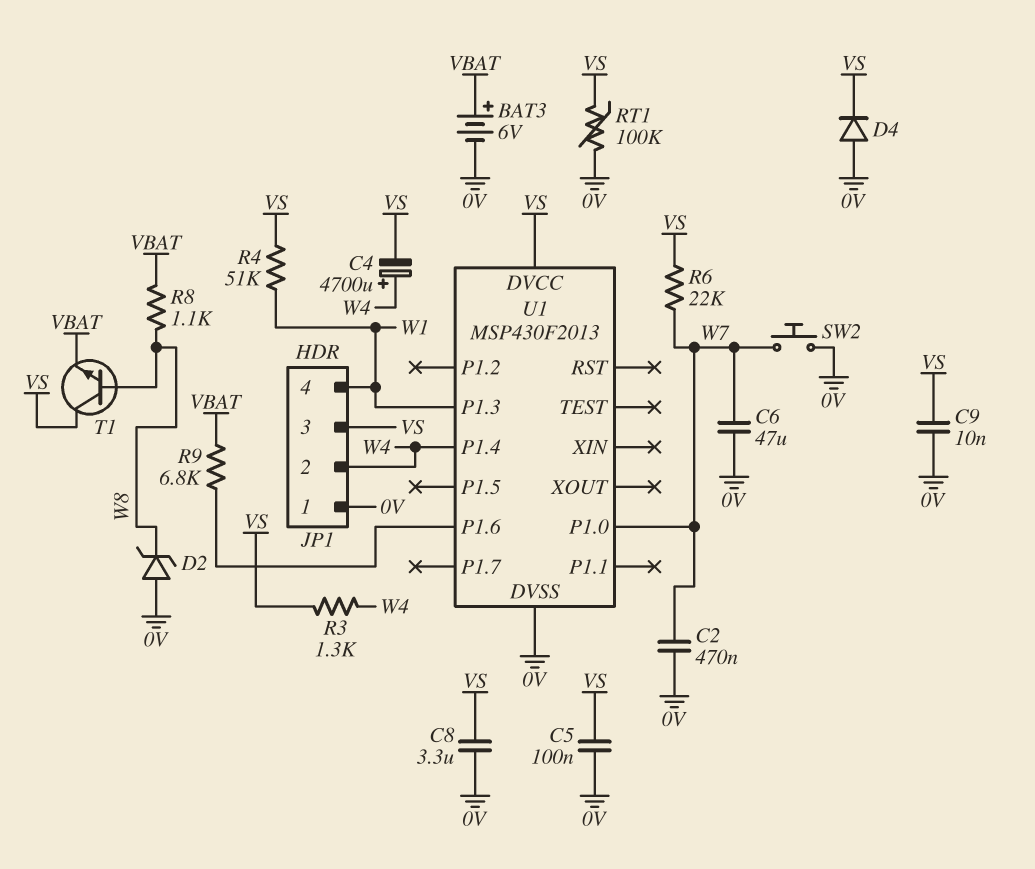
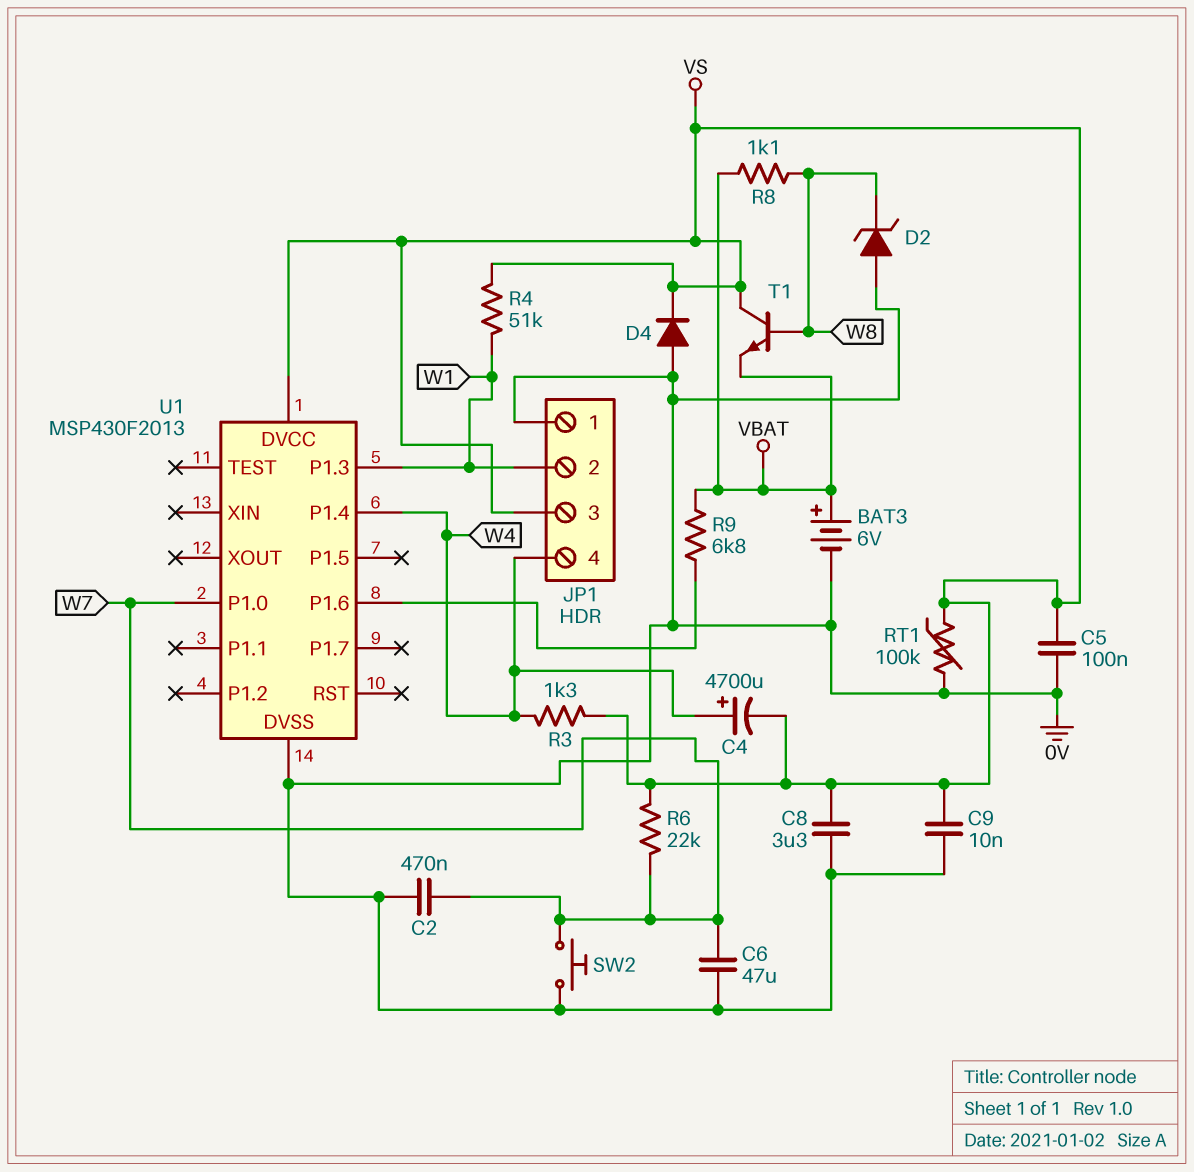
JP1 pin 2: W4 -> W1
JP1 pin 4: W1 -> W4

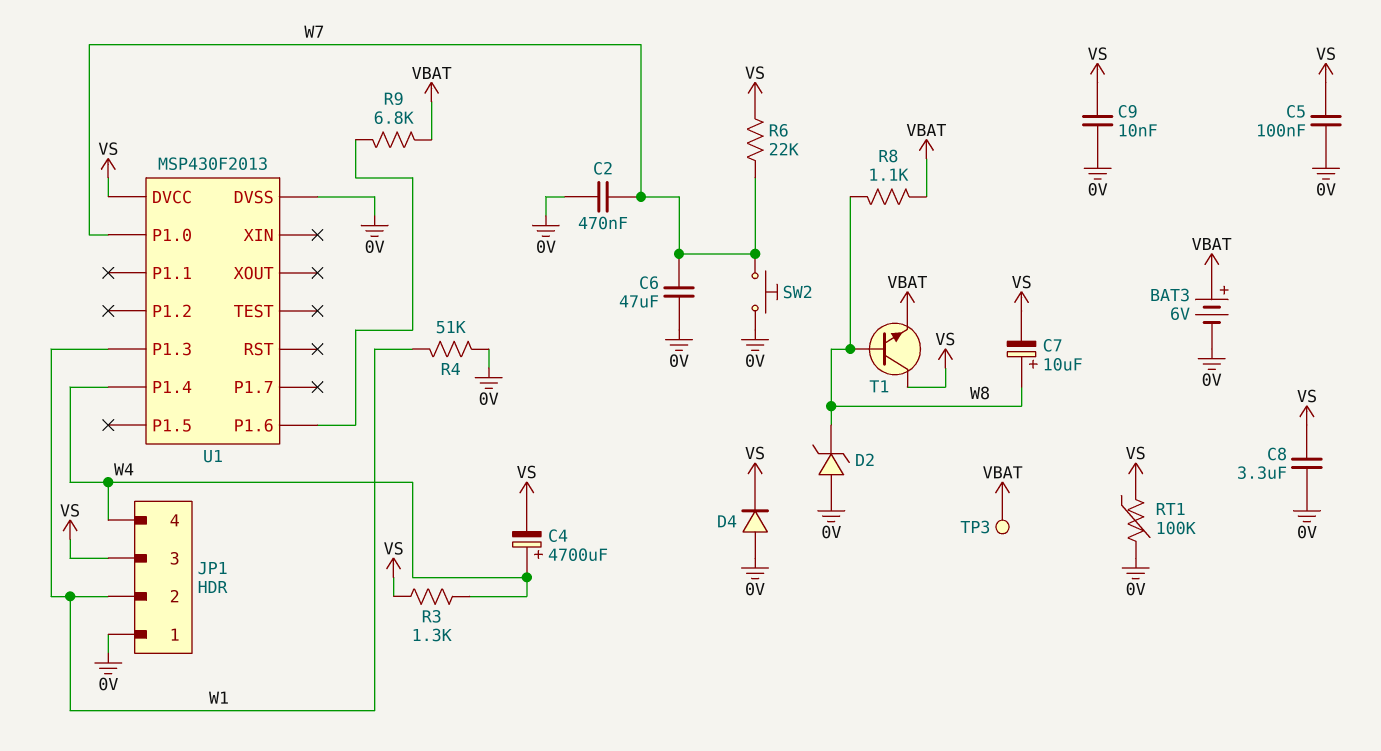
C7: none -> 10uF (plus W8, minus VS)
R4: 51k (VS, W1) -> 51k (0V, W1)
TP3: none -> test point (VBAT)

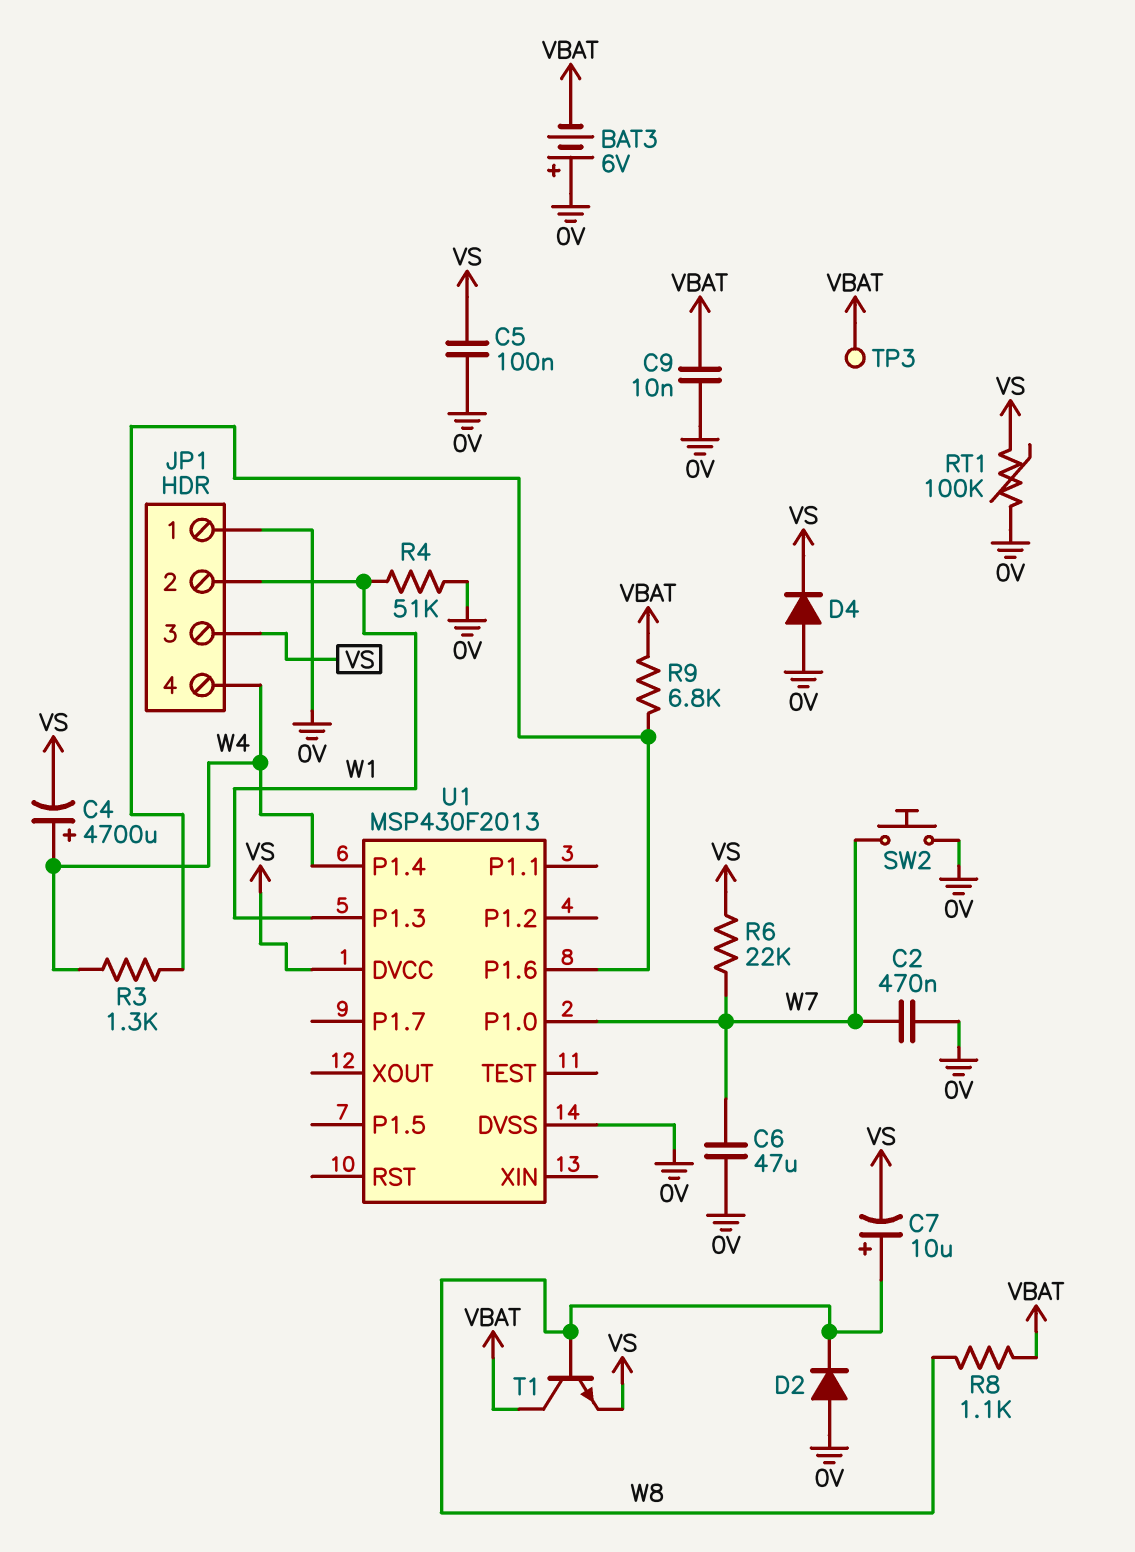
BAT3: 6V (plus VBAT, minus 0V) -> 6V (plus 0V, minus VBAT)
C8: 3.3uF (0V, VS) -> none
C9: 10nF (0V, VS) -> 10nF (0V, VBAT)
D2: zener (A 0V, K W8) -> diode (A 0V, K W8)
R3: 1.3k (VS, W4) -> 1.3k (U1/P1.6, W4)
T1: NPN (B W8, C VS, E VBAT) -> NPN (B W8, C VBAT, E VS)

